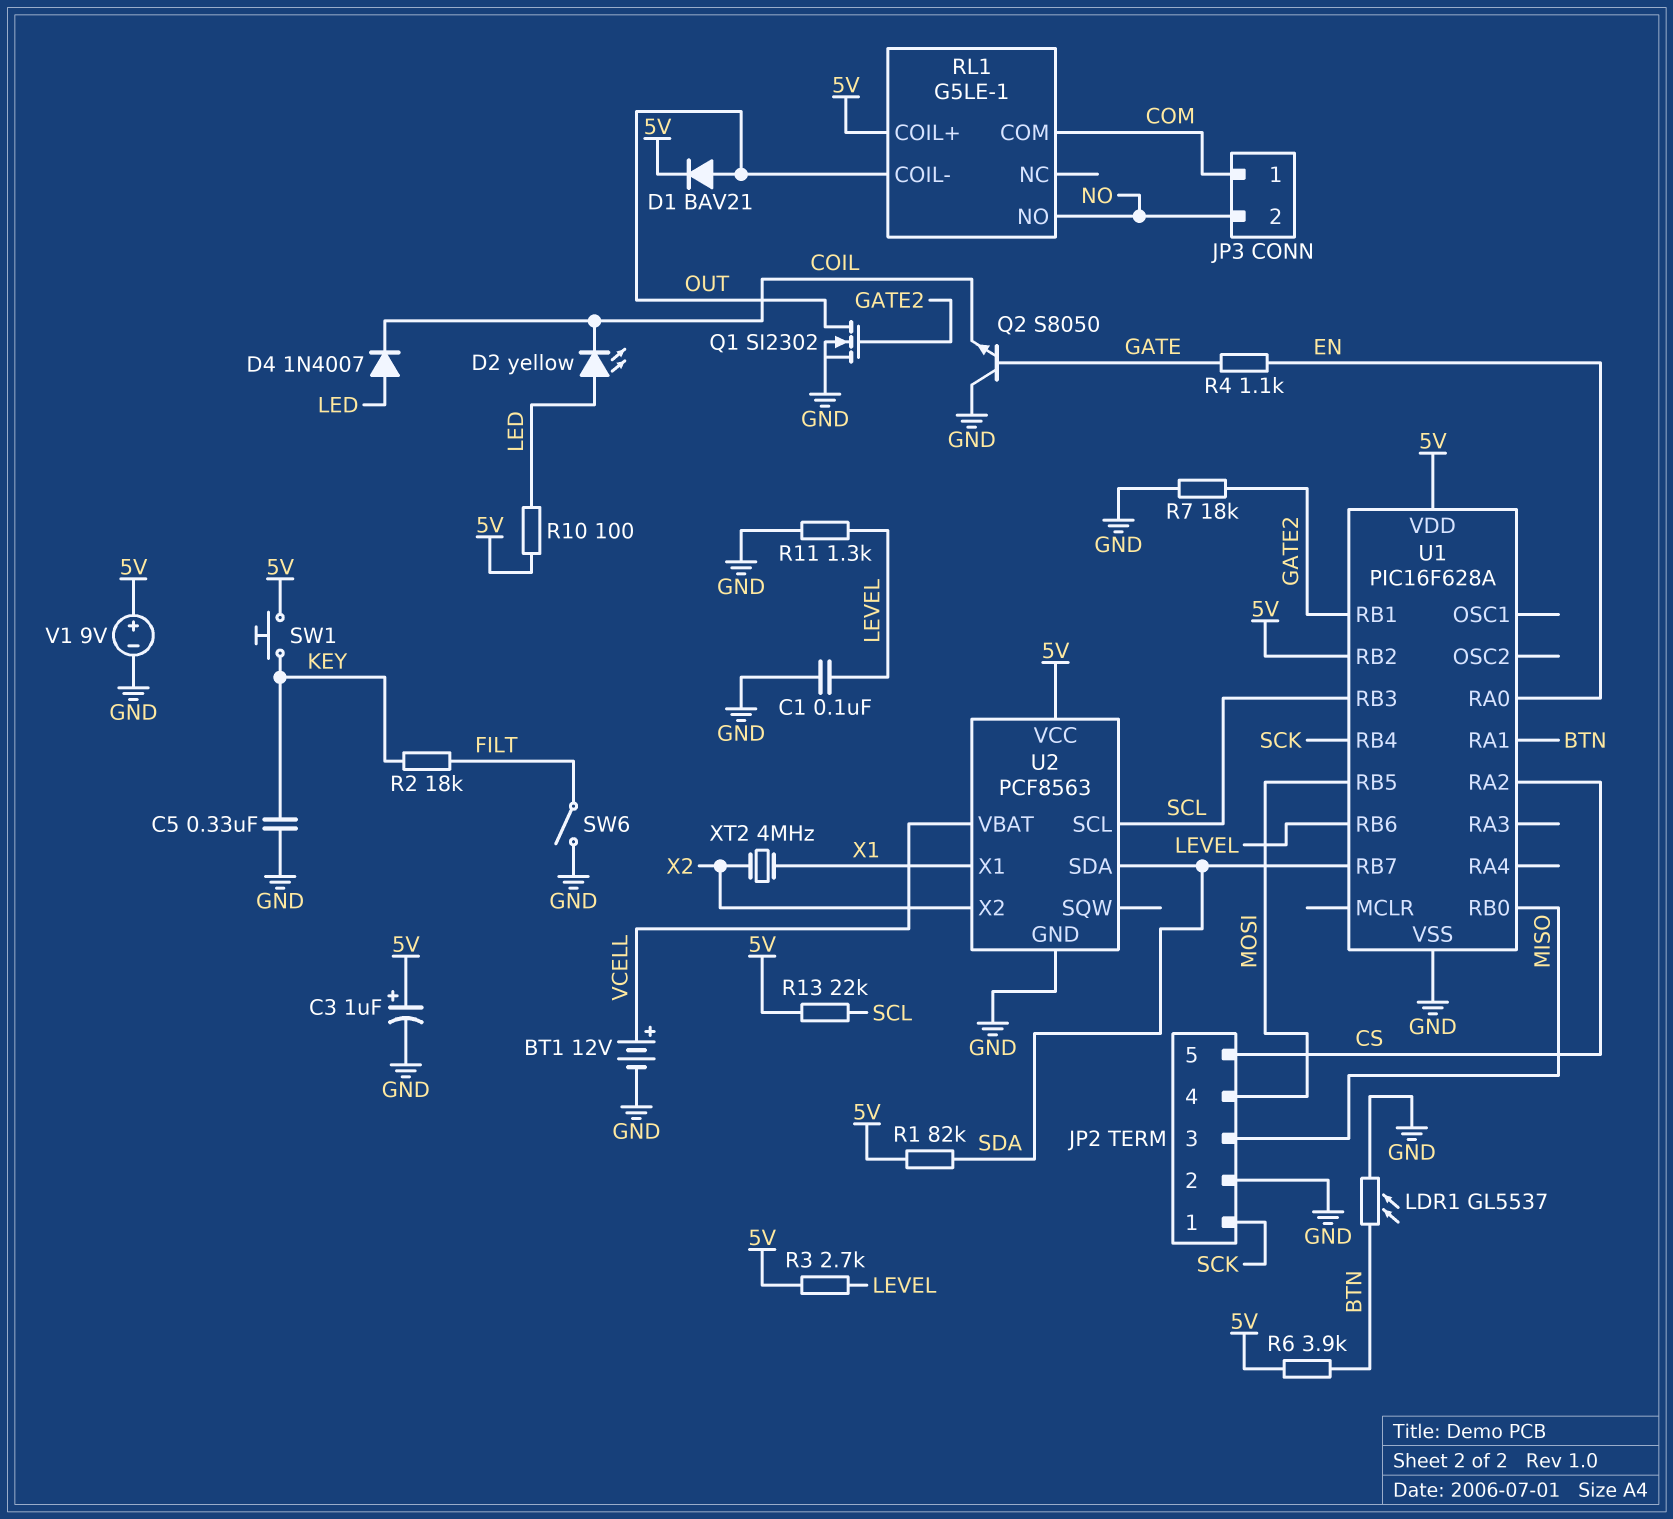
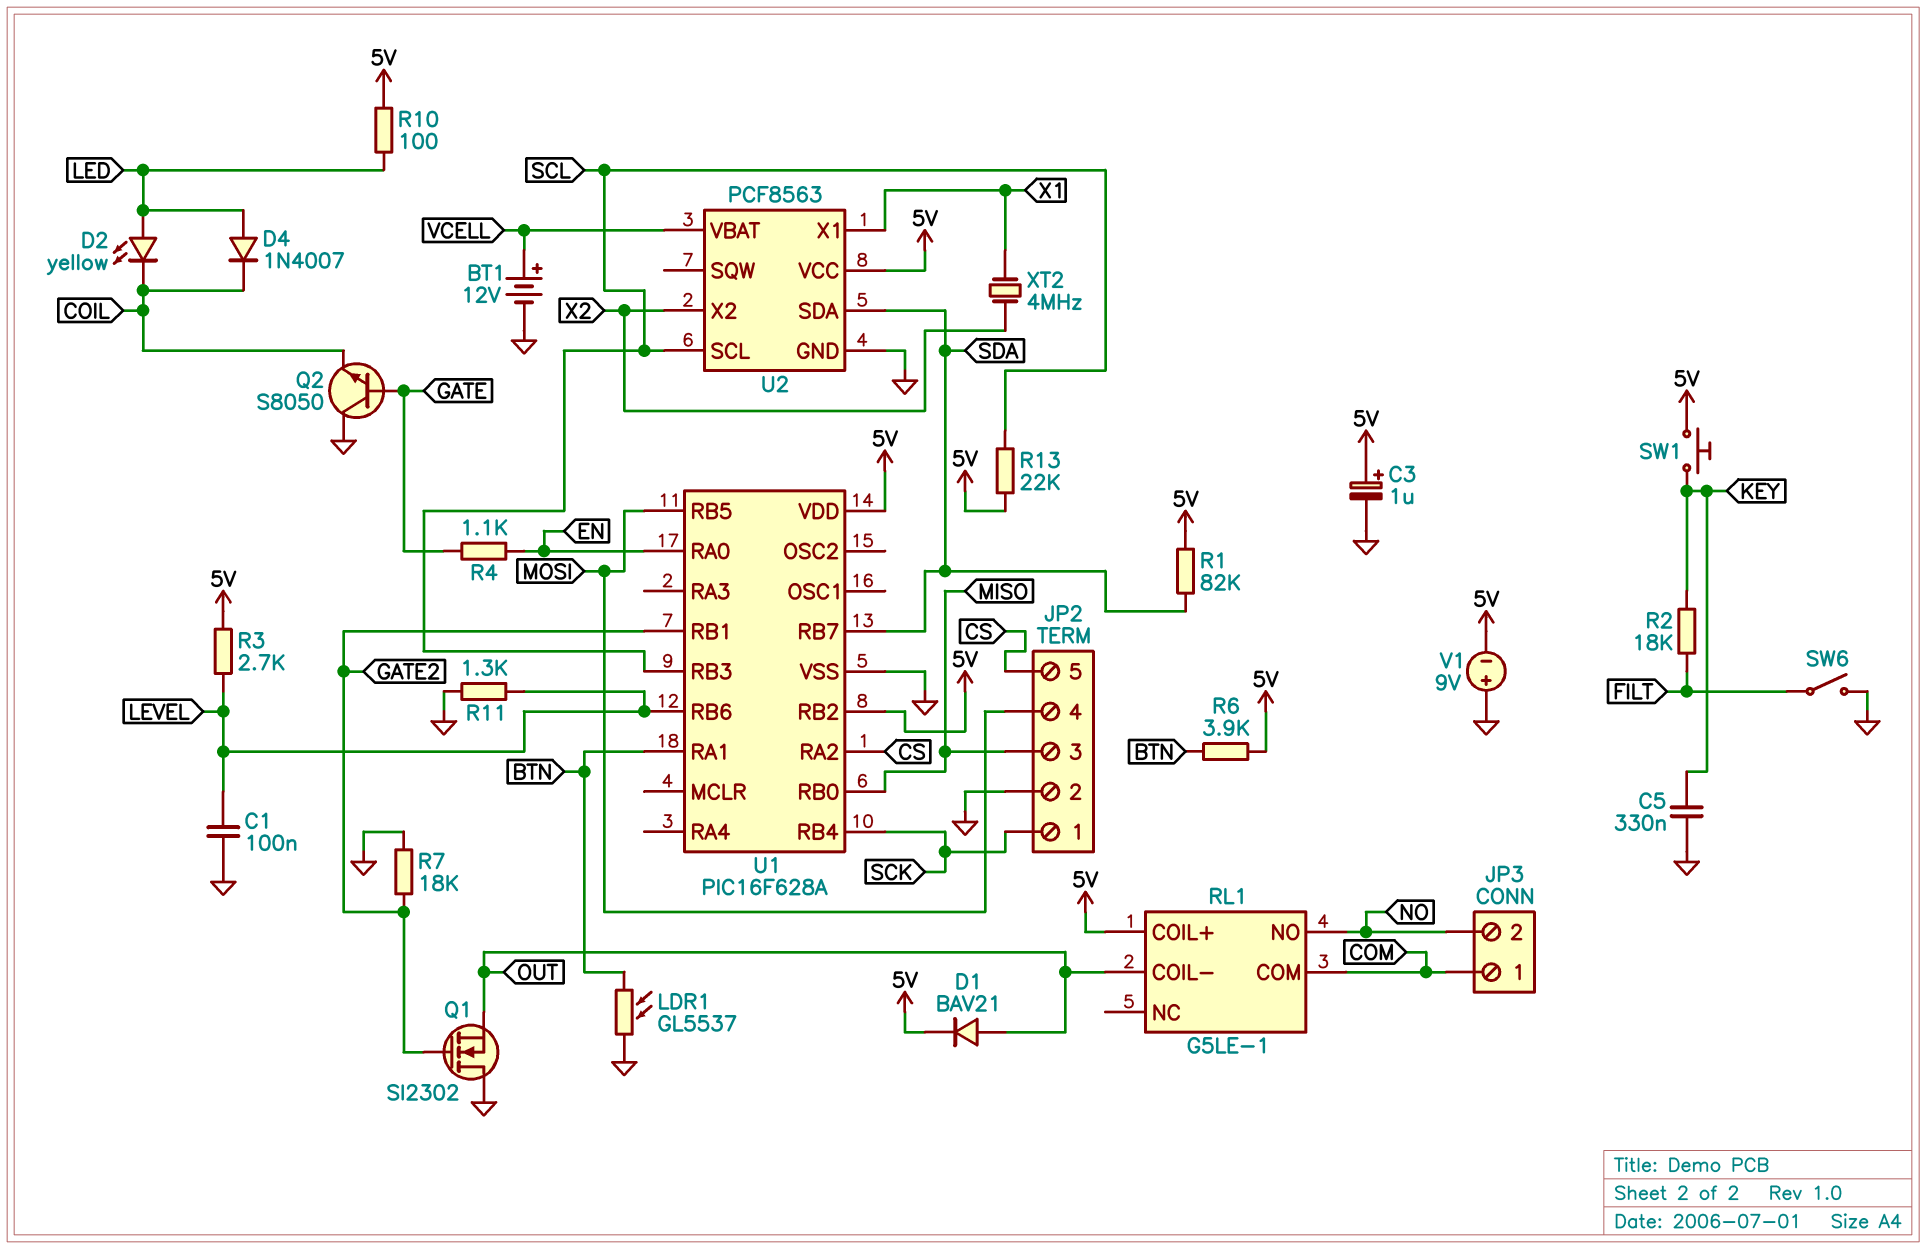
Q1: NMOS SI2302 (G GATE2, D OUT, S GND) -> NMOS SI2302 (G GATE2, D GND, S OUT)
V1: 9V (plus 5V, minus GND) -> 9V (plus GND, minus 5V)

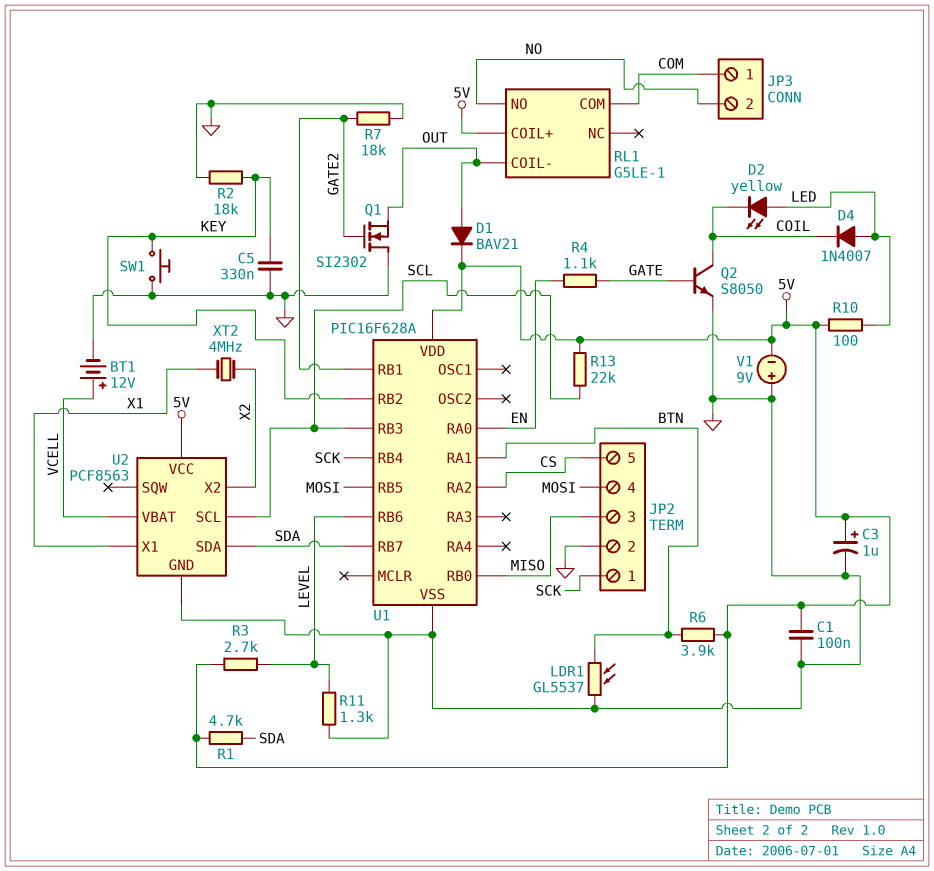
C1: 100nF (GND, LEVEL) -> 100nF (5V, GND)
Q2: NPN S8050 (B GATE, C GND, E COIL) -> NPN S8050 (B GATE, C COIL, E GND)
R1: 82k (5V, SDA) -> 4.7k (5V, SDA)
R2: 18k (FILT, KEY) -> 18k (GND, KEY)
SW1: button (5V, KEY) -> button (GND, KEY)
SW6: switch (FILT, GND) -> none
U1 pin RB2: 5V -> KEY

